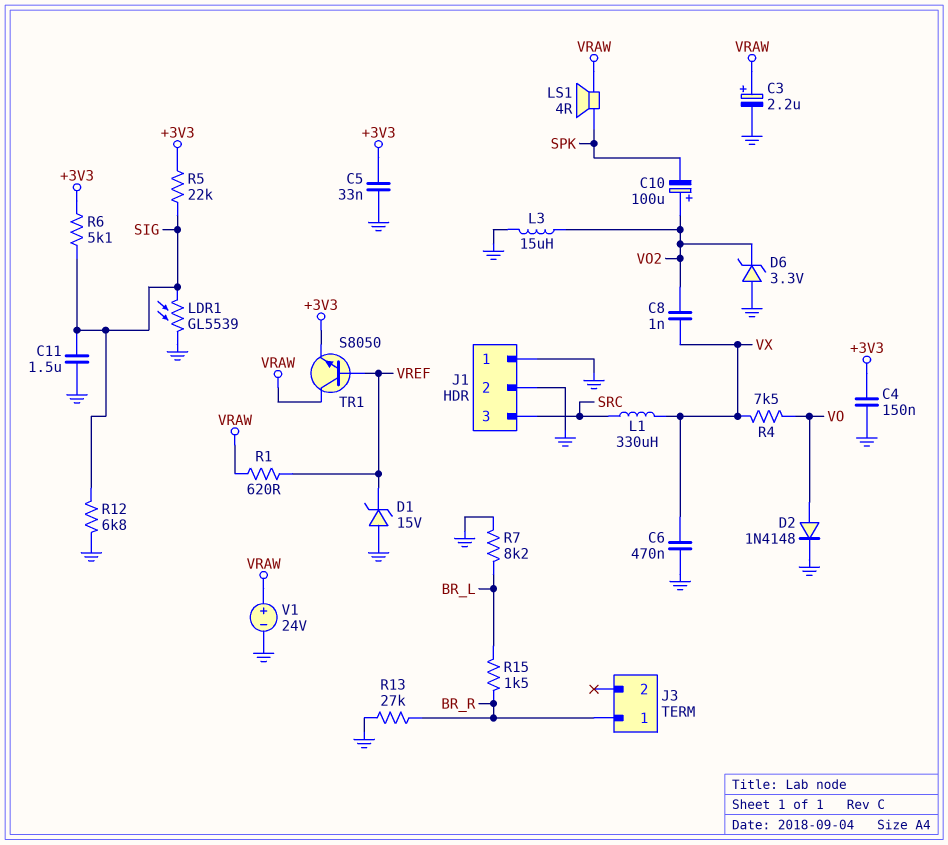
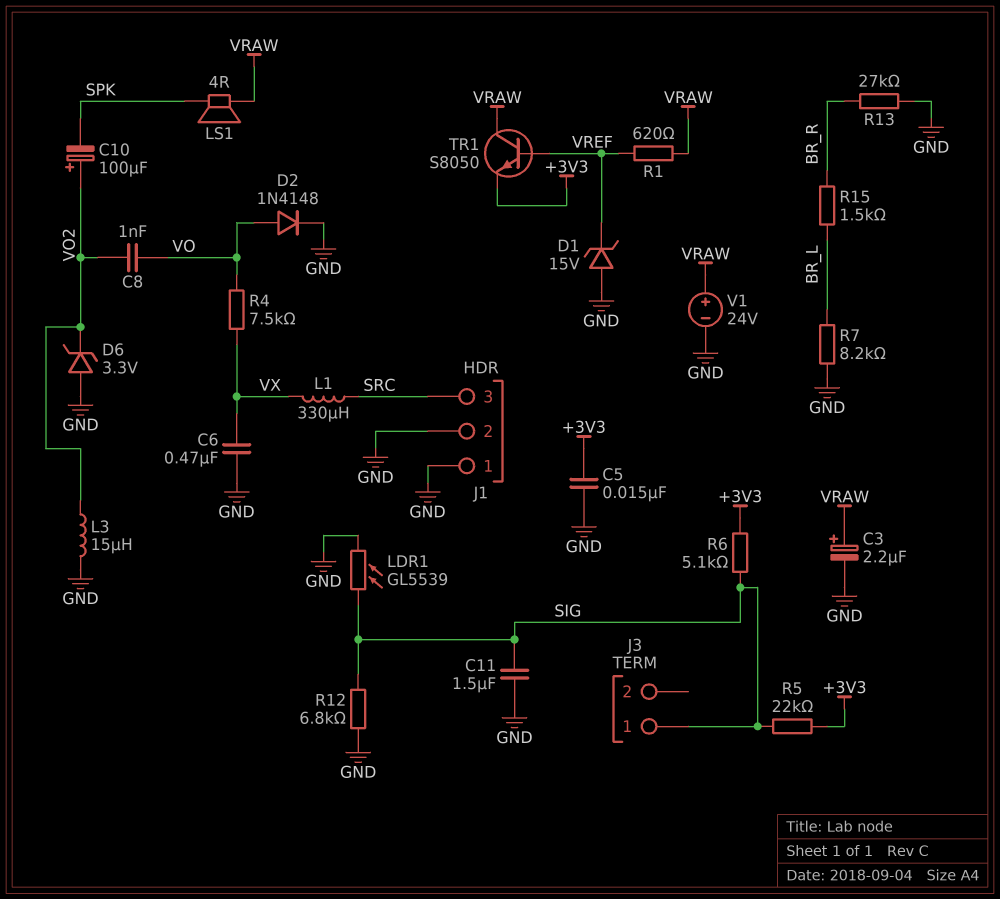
C4: 150nF (+3V3, GND) -> none
C5: 33nF (+3V3, GND) -> 15nF (+3V3, GND)
C8: 1nF (VO2, VX) -> 1nF (VO, VO2)
J3 pin 1: BR_R -> SIG

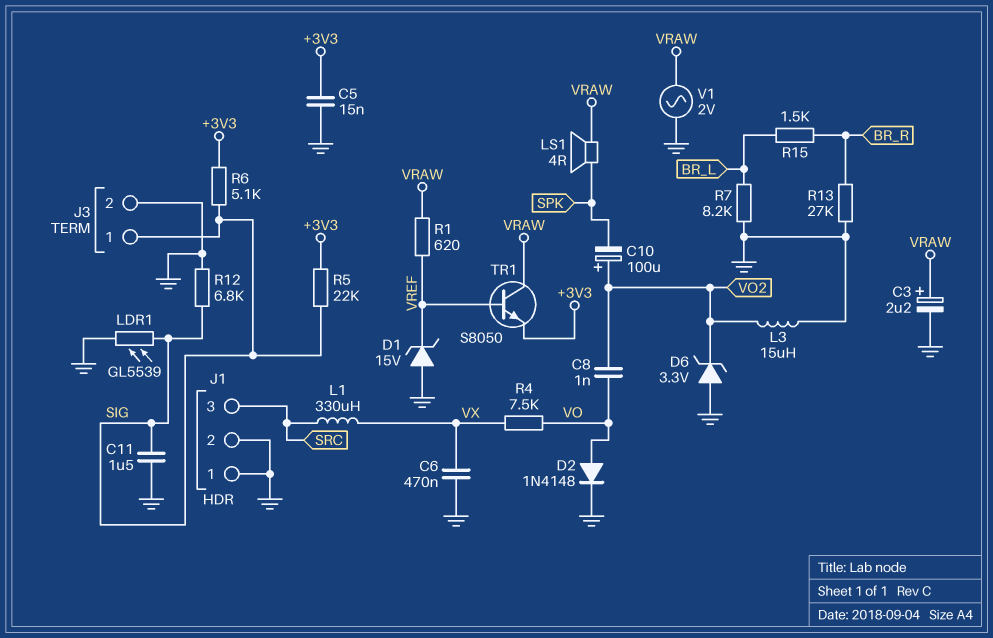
J3 pin 2: none -> GND
V1: 24V (plus VRAW, minus GND) -> AC 2V (GND, VRAW)

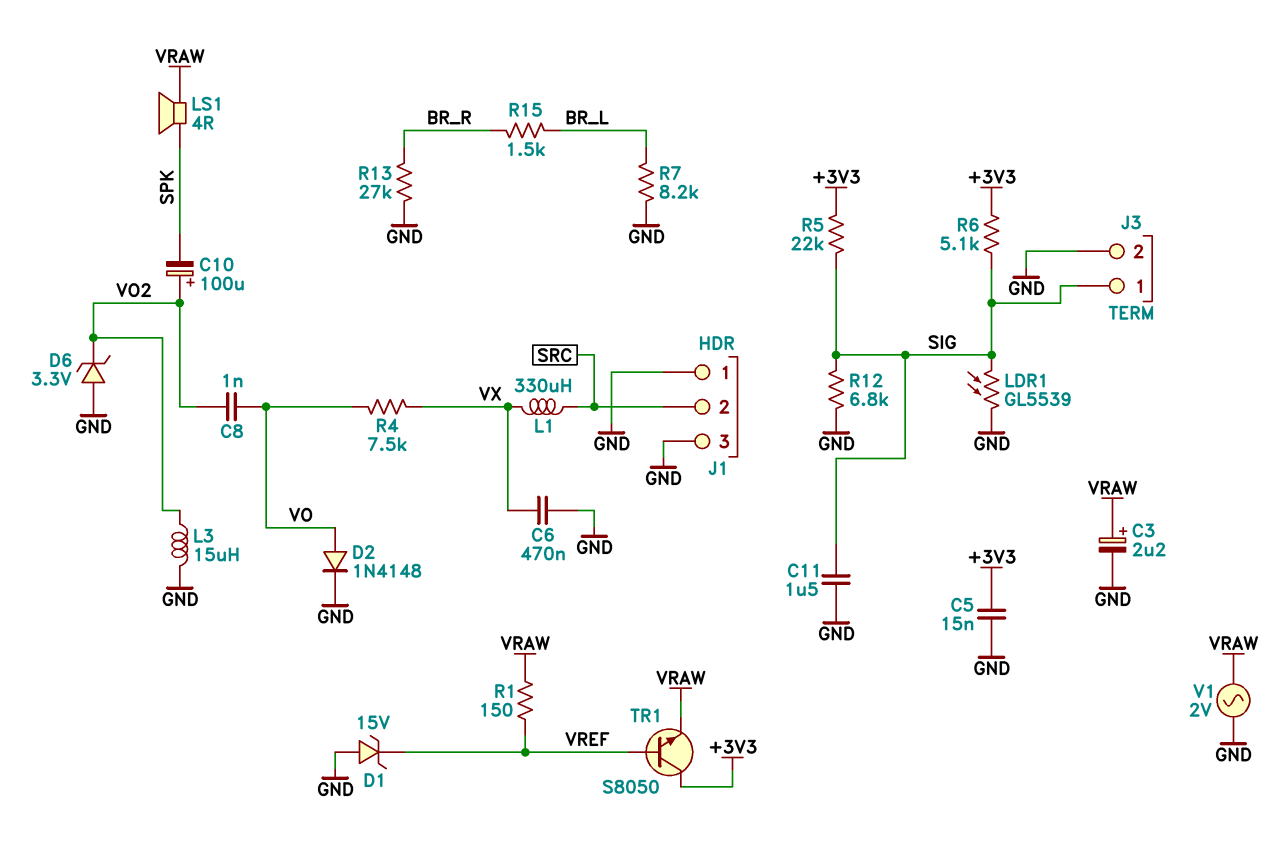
J1 pin 2: GND -> SRC
J1 pin 3: SRC -> GND
R1: 620 (VRAW, VREF) -> 150 (VRAW, VREF)
TR1: NPN S8050 (B VREF, C VRAW, E +3V3) -> NPN S8050 (B VREF, C +3V3, E VRAW)

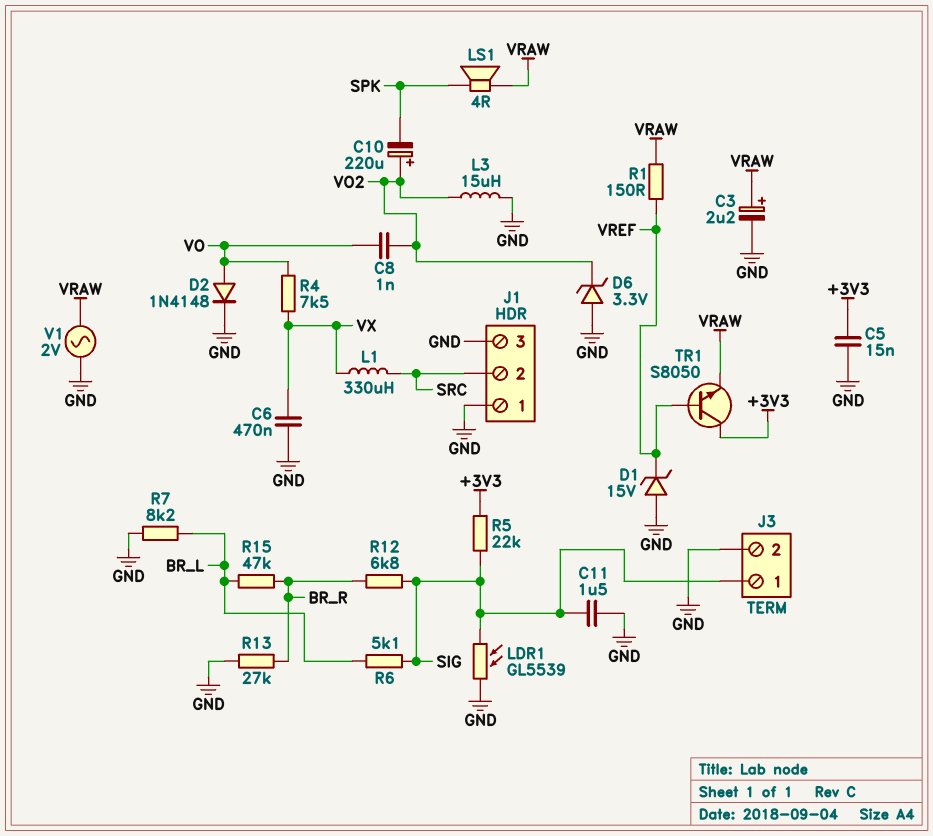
C10: 100uF (plus VO2, minus SPK) -> 220uF (plus VO2, minus SPK)
R6: 5.1k (+3V3, SIG) -> 5.1k (BR_L, SIG)
R12: 6.8k (GND, SIG) -> 6.8k (BR_R, SIG)
R15: 1.5k (BR_L, BR_R) -> 47k (BR_L, BR_R)

